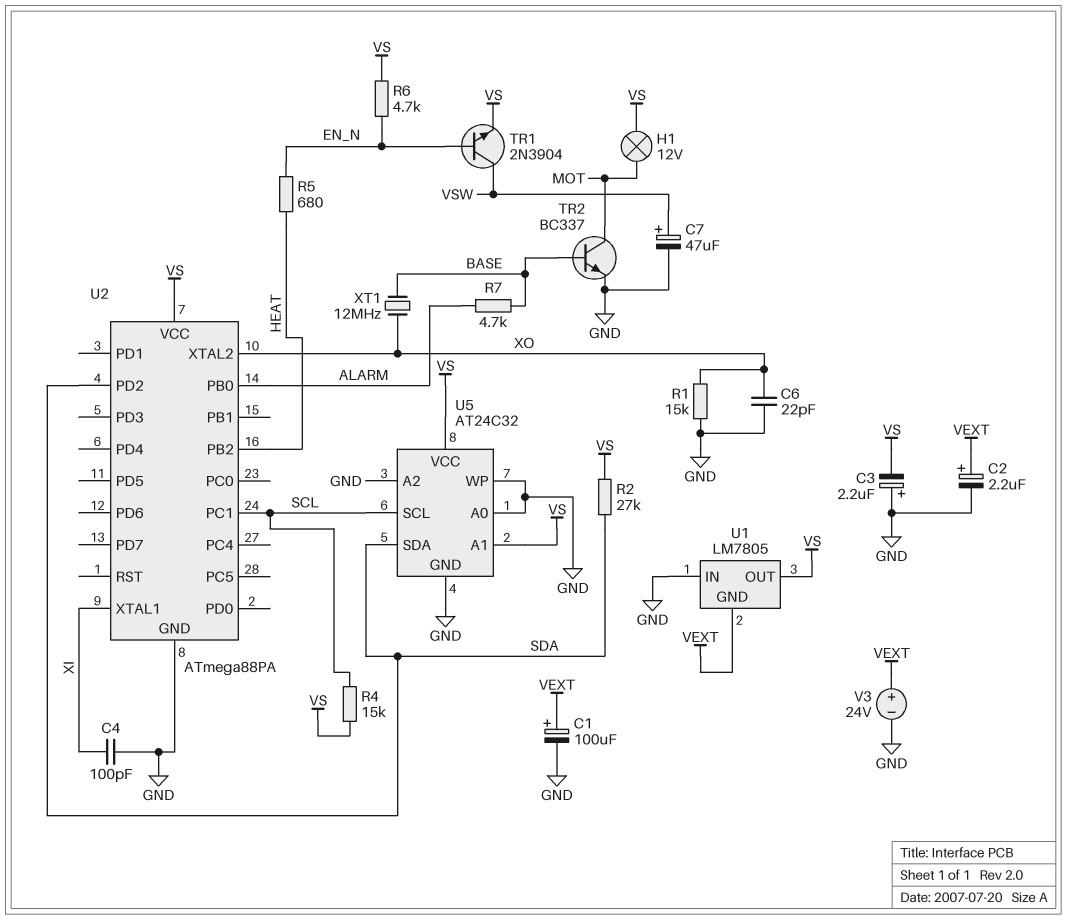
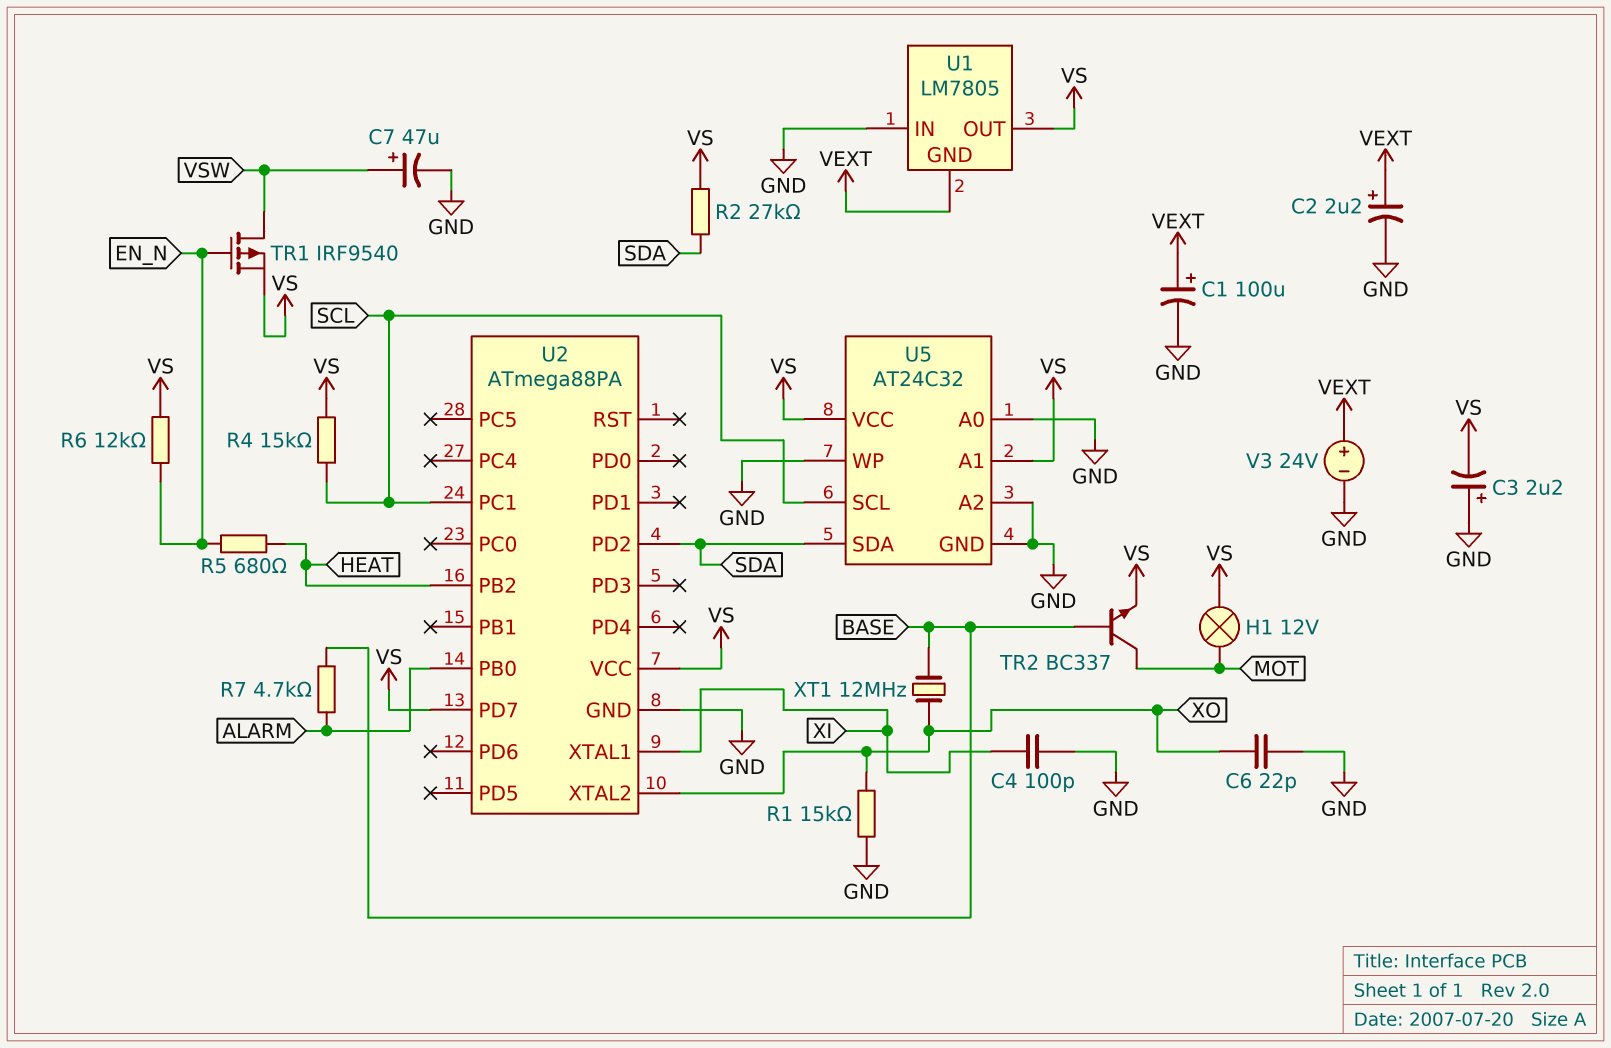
R6: 4.7k (EN_N, VS) -> 12k (EN_N, VS)
TR1: NPN 2N3904 (B EN_N, C VSW, E VS) -> PMOS IRF9540 (G EN_N, D VSW, S VS)
TR2: NPN BC337 (B BASE, C MOT, E GND) -> NPN BC337 (B BASE, C MOT, E VS)
U2 pin PD7: none -> VS

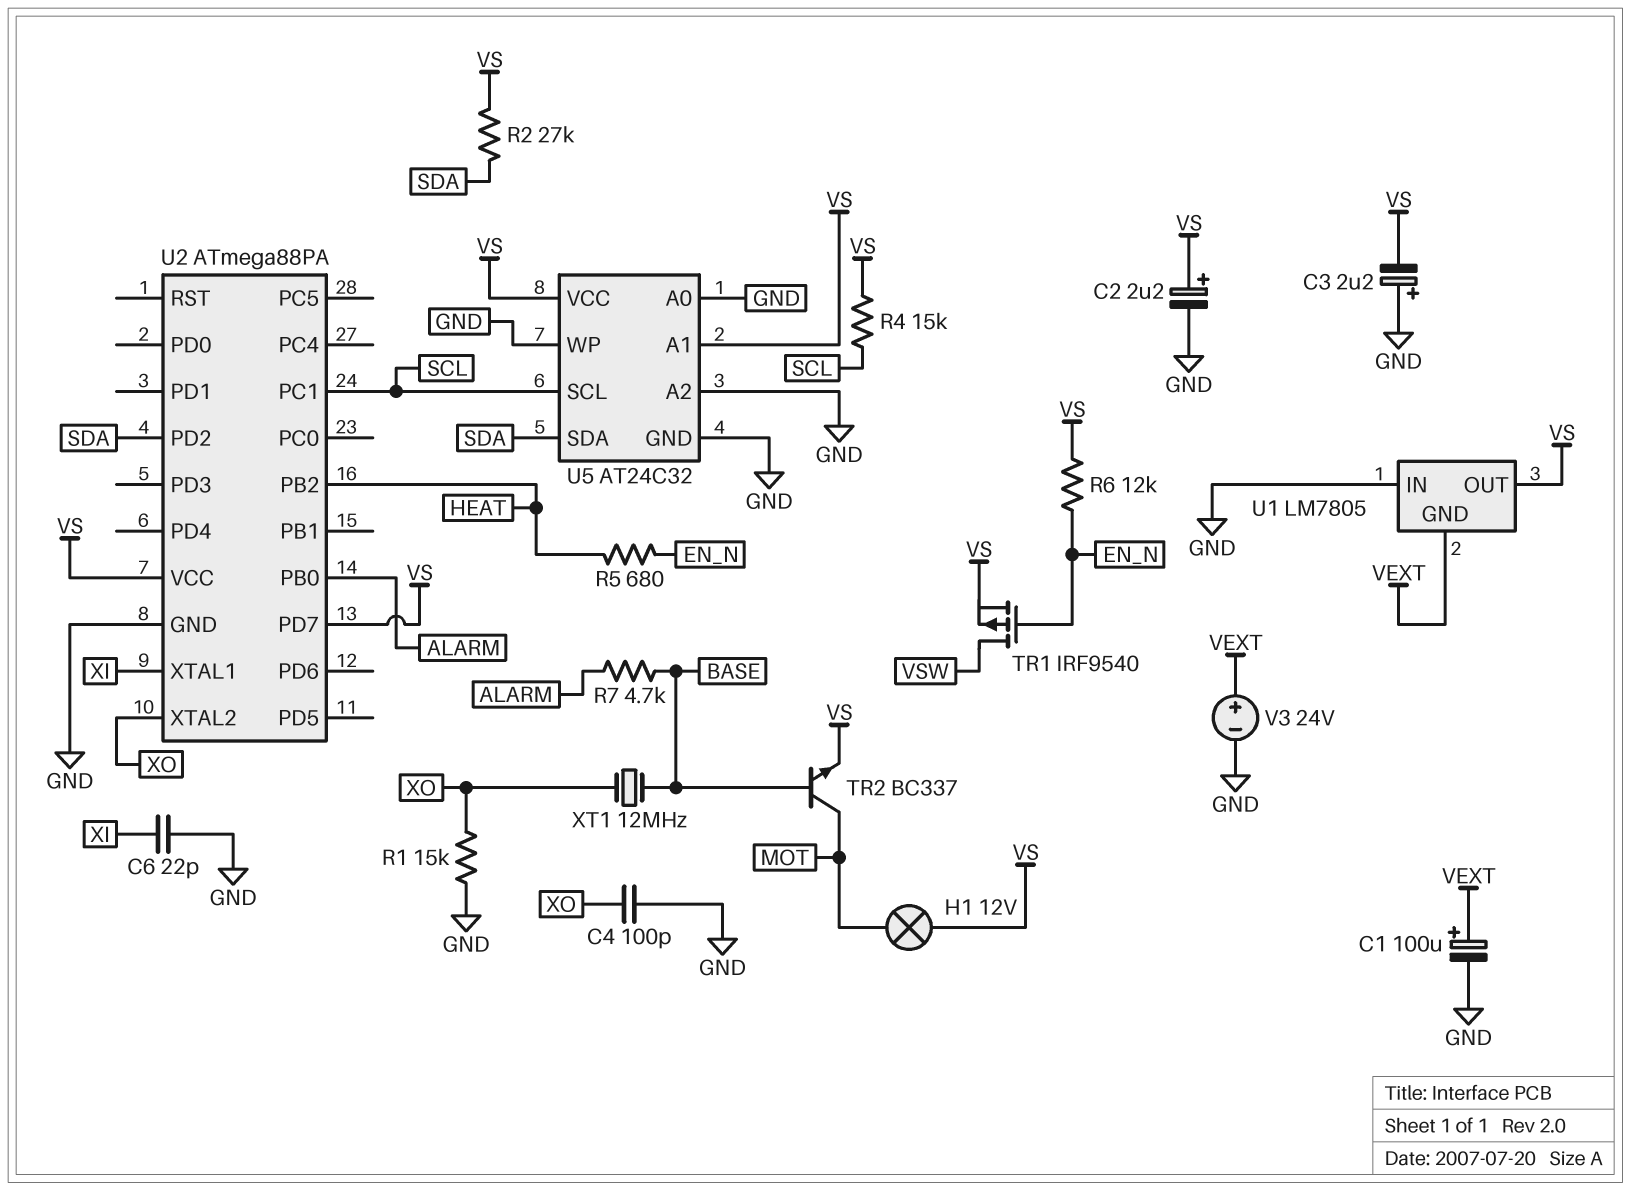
C2: 2.2uF (plus VEXT, minus GND) -> 2.2uF (plus VS, minus GND)
C4: 100pF (GND, XI) -> 100pF (GND, XO)
C6: 22pF (GND, XO) -> 22pF (GND, XI)
C7: 47uF (plus VSW, minus GND) -> none

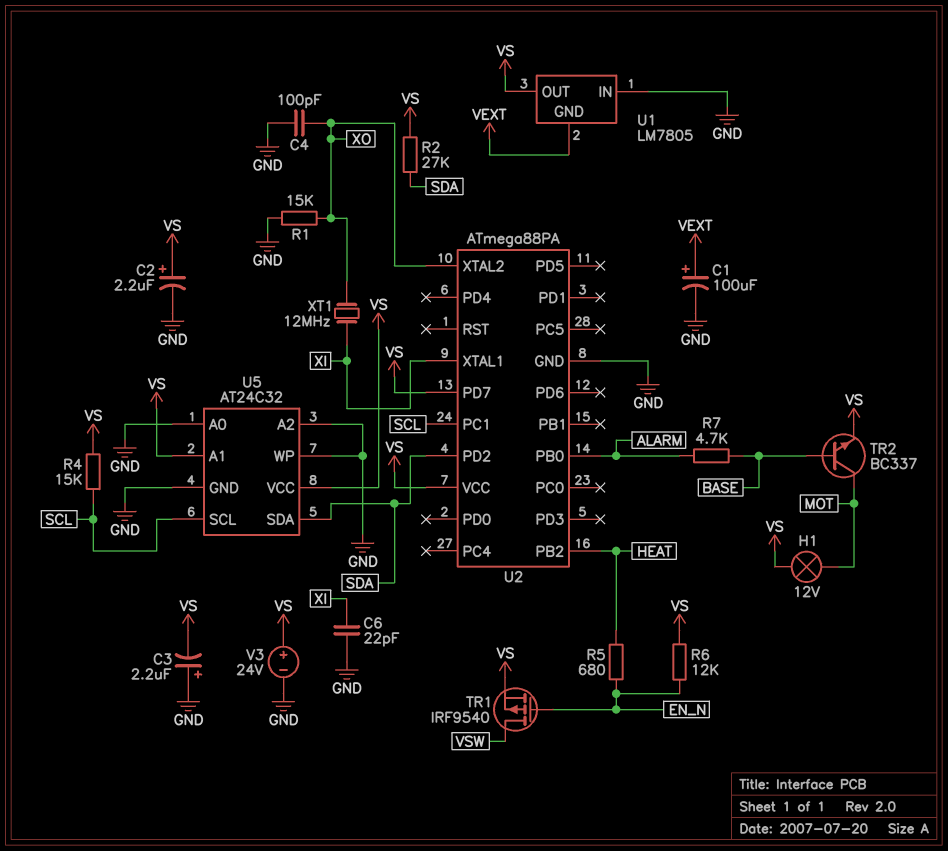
V3: 24V (plus VEXT, minus GND) -> 24V (plus VS, minus GND)
XT1: 12MHz (BASE, XO) -> 12MHz (XI, XO)

